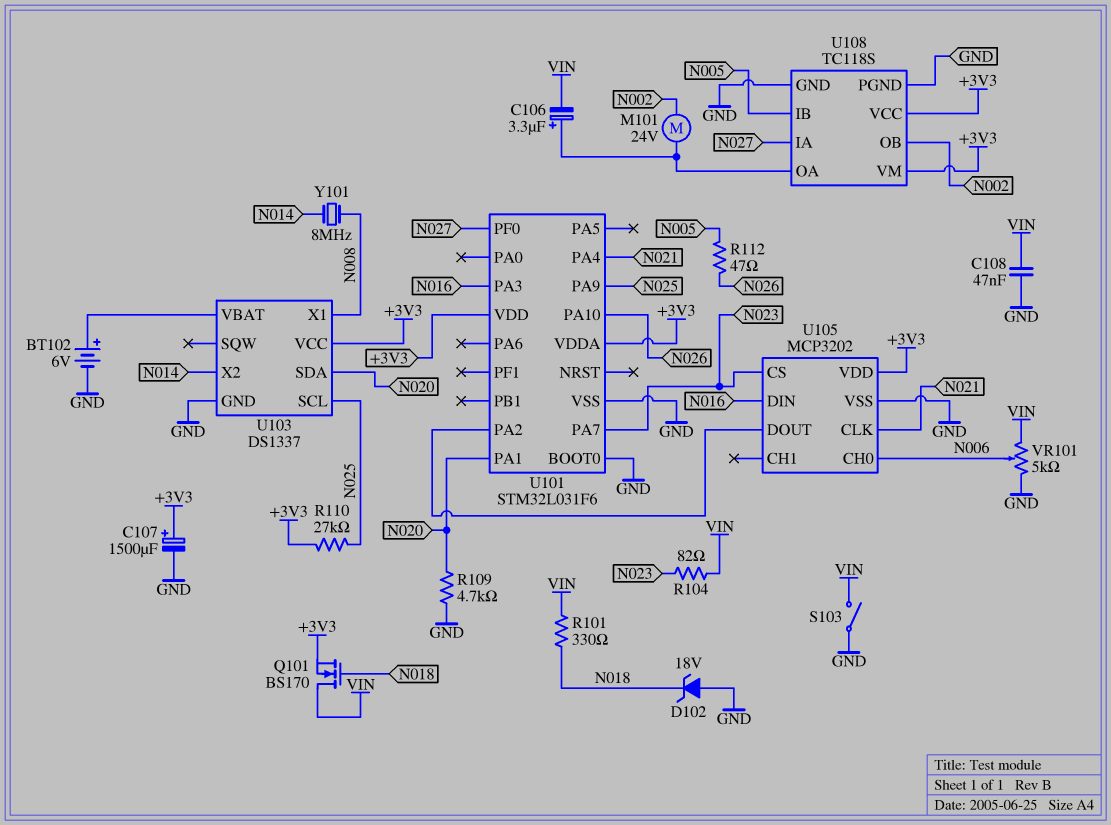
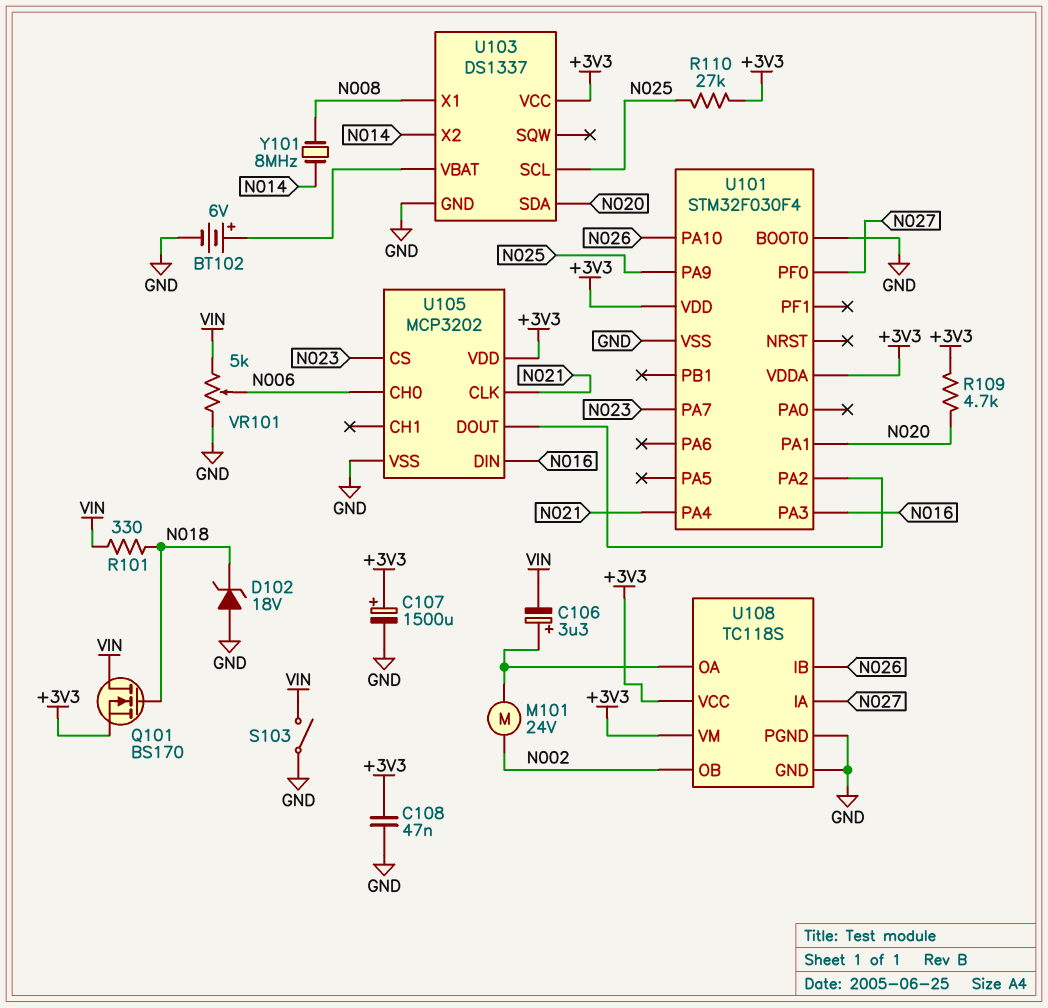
C108: 47nF (GND, VIN) -> 47nF (+3V3, GND)
R104: 82 (N023, VIN) -> none
R109: 4.7k (GND, N020) -> 4.7k (+3V3, N020)
R112: 47 (N005, N026) -> none
U101: STM32L031F6 -> STM32F030F4
U108 pin IB: N005 -> N026

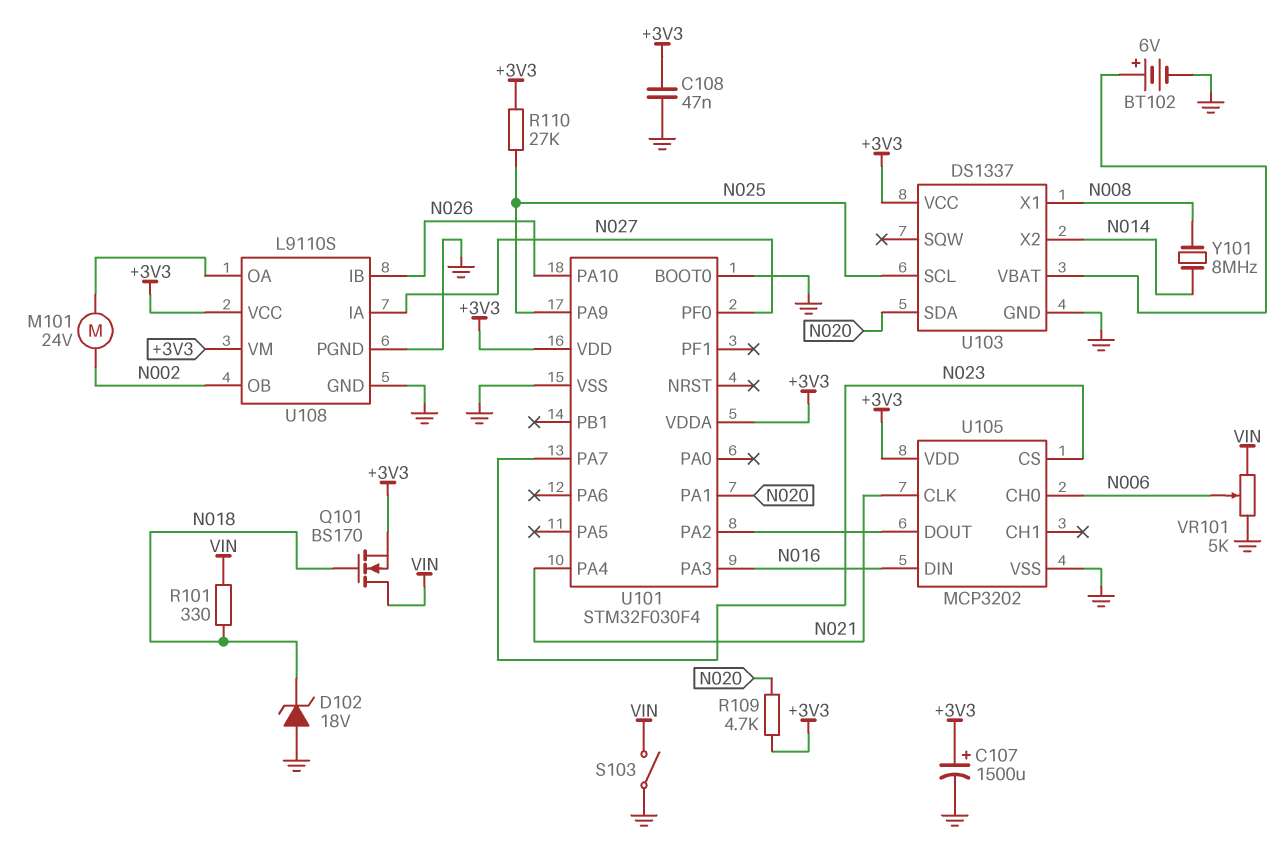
C106: 3.3uF (plus U108/OA, minus VIN) -> none
U108: TC118S -> L9110S

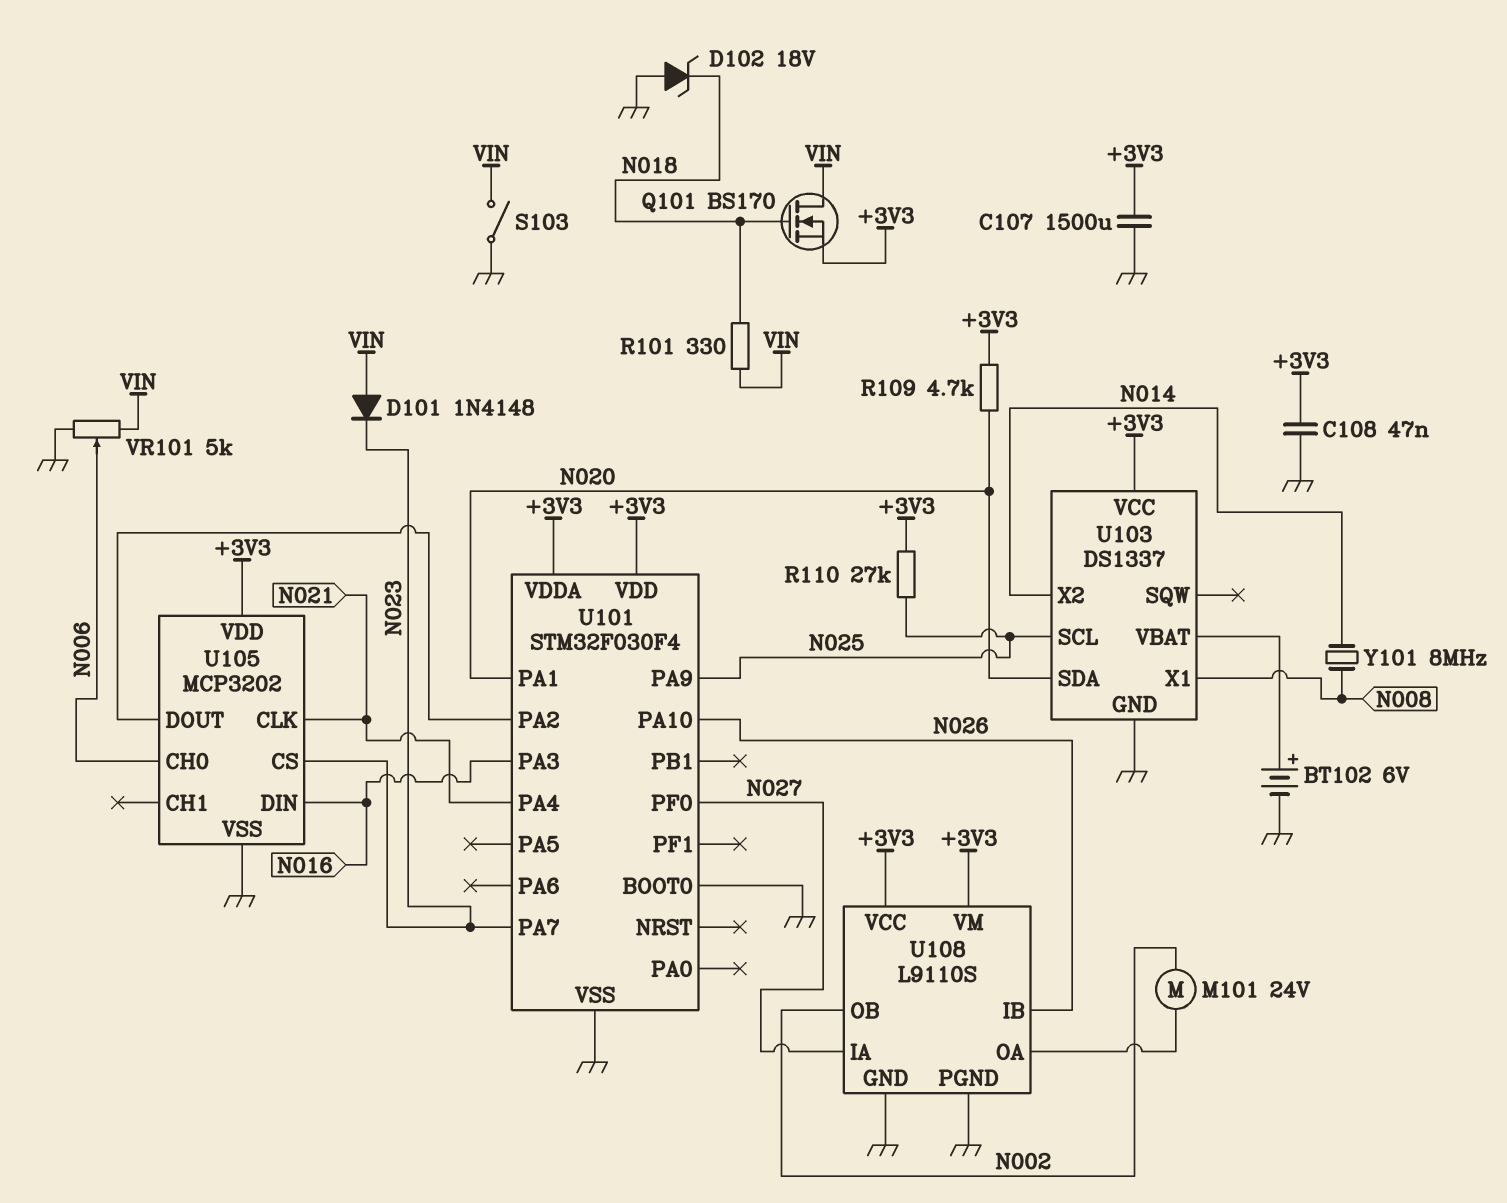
C107: 1500uF (plus +3V3, minus GND) -> 1500uF (+3V3, GND)
D101: none -> diode 1N4148 (A VIN, K N023)

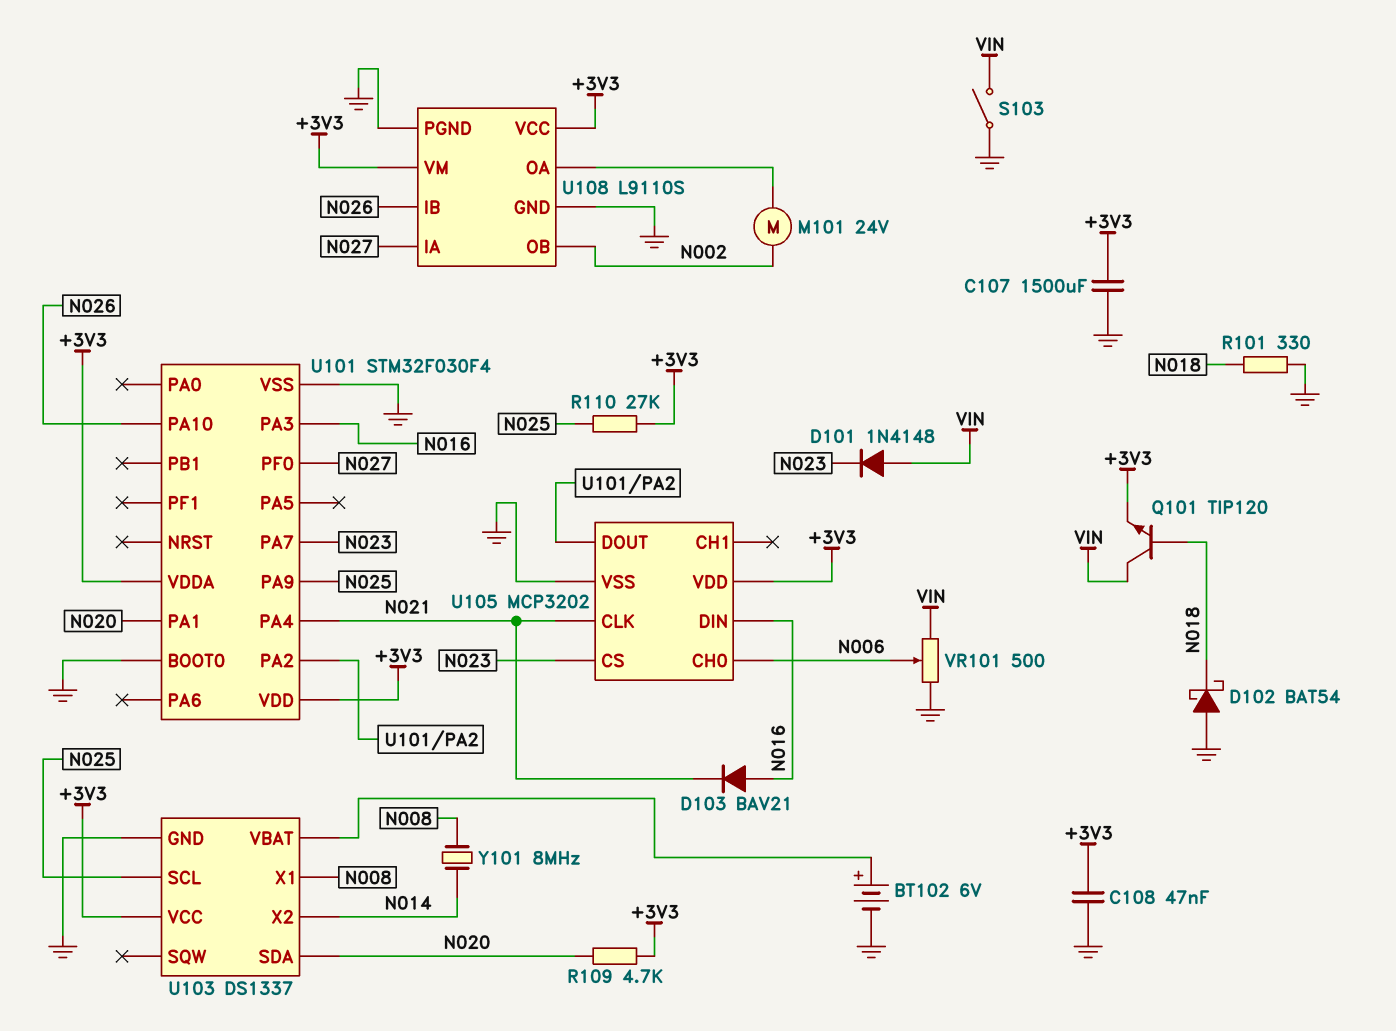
D102: zener 18V (A GND, K N018) -> schottky BAT54 (A GND, K N018)
D103: none -> diode BAV21 (A N016, K N021)
Q101: NMOS BS170 (G N018, D VIN, S +3V3) -> NPN TIP120 (B N018, C VIN, E +3V3)
R101: 330 (N018, VIN) -> 330 (GND, N018)
VR101: 5k (GND, VIN, wiper N006) -> 500 (GND, VIN, wiper N006)

